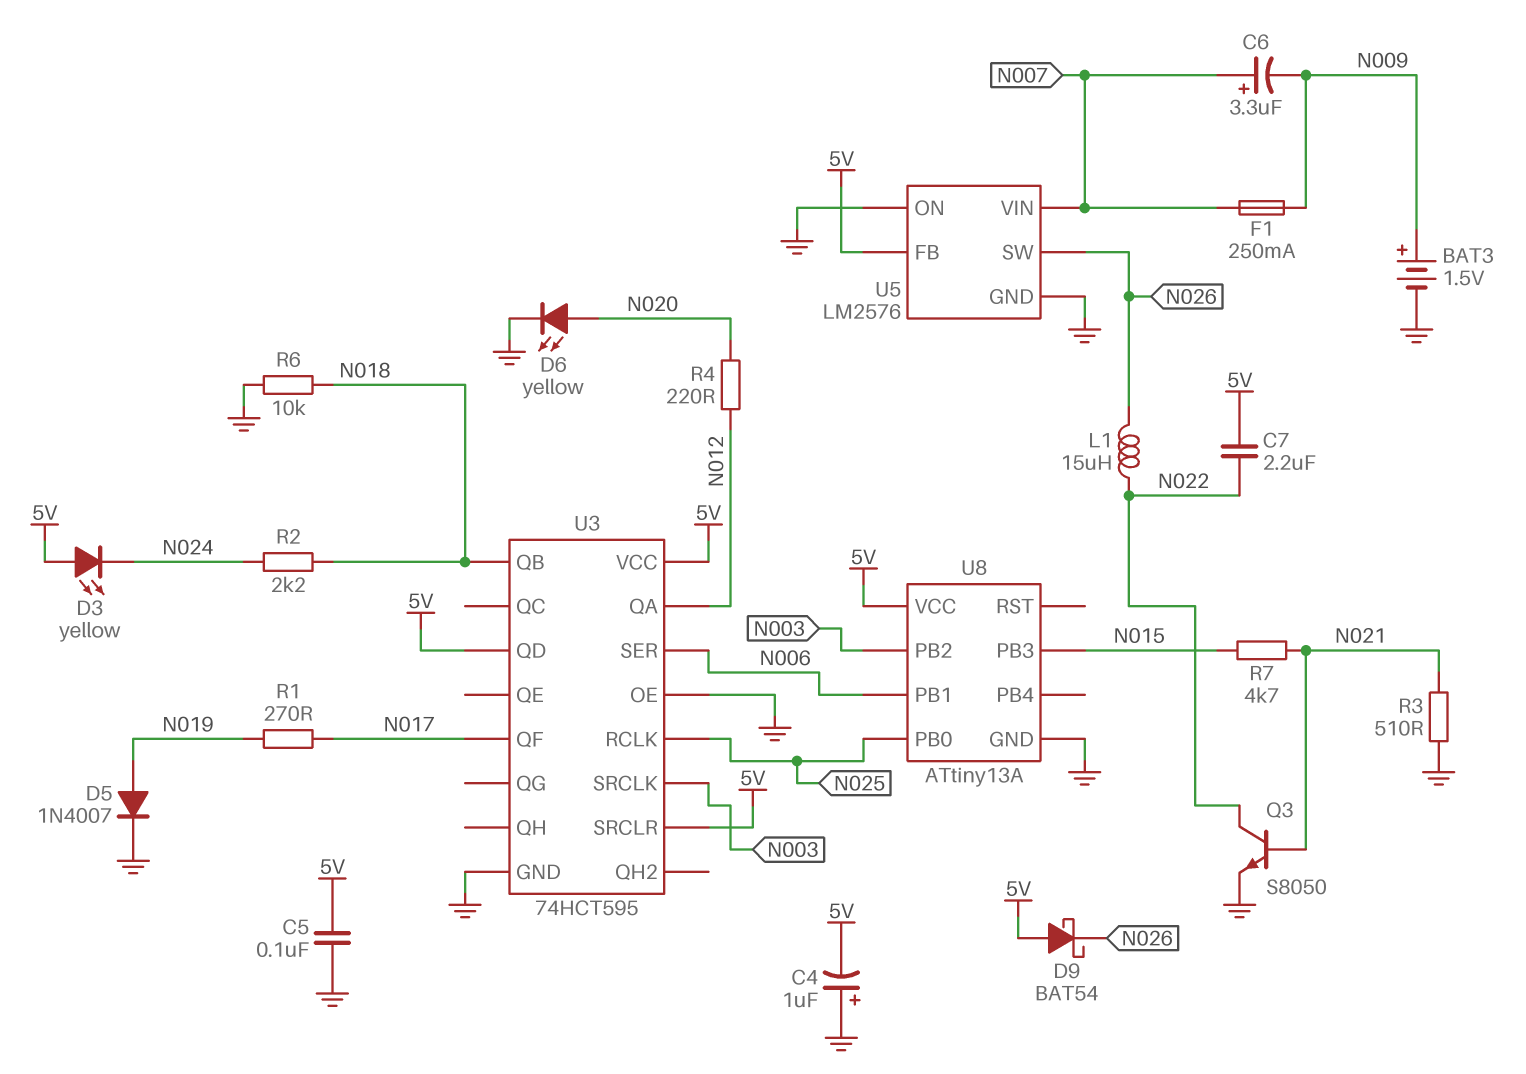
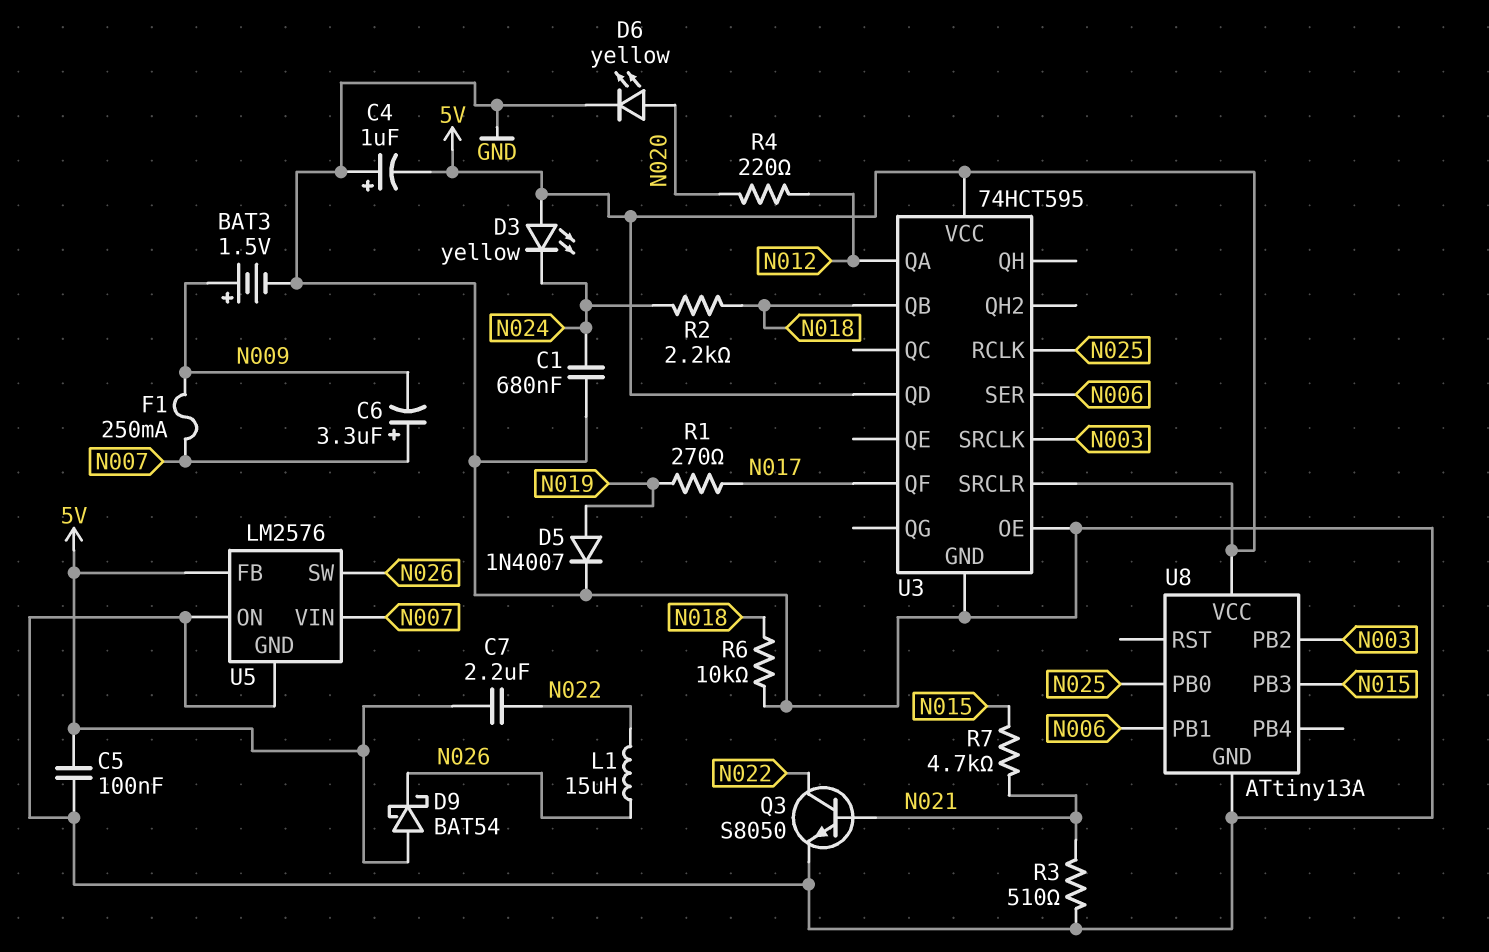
C1: none -> 680nF (GND, N024)

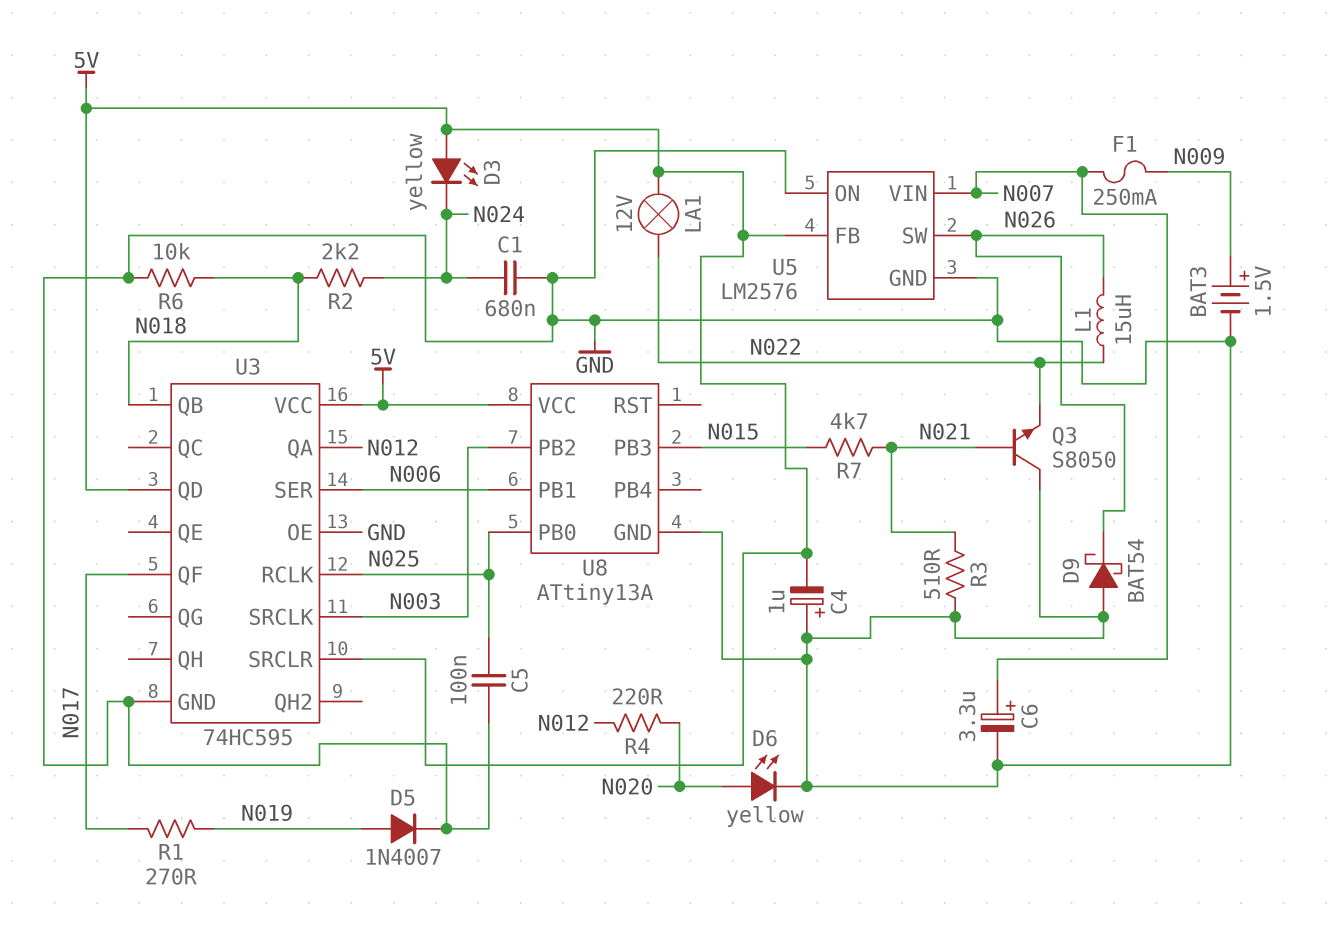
C5: 100nF (5V, GND) -> 100nF (GND, N025)
C6: 3.3uF (plus N007, minus N009) -> 3.3uF (plus N007, minus GND)
C7: 2.2uF (5V, N022) -> none
D9: schottky BAT54 (A 5V, K N026) -> schottky BAT54 (A GND, K N026)
LA1: none -> lamp 12V (5V, N022)
Q3: NPN S8050 (B N021, C N022, E GND) -> NPN S8050 (B N021, C GND, E N022)
U3: 74HCT595 -> 74HC595

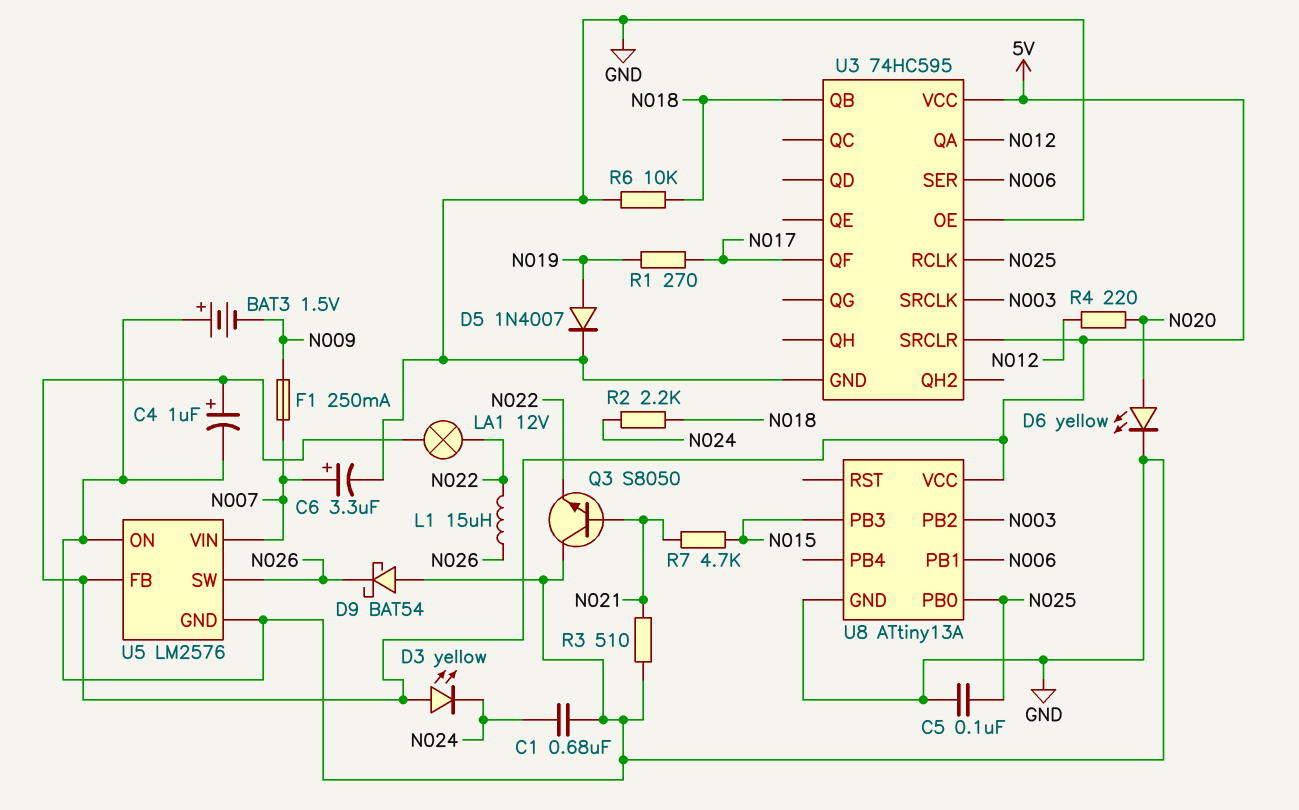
BAT3: 1.5V (plus N009, minus GND) -> 1.5V (plus GND, minus N009)
C4: 1uF (plus GND, minus 5V) -> 1uF (plus 5V, minus GND)
U3 pin QD: 5V -> none

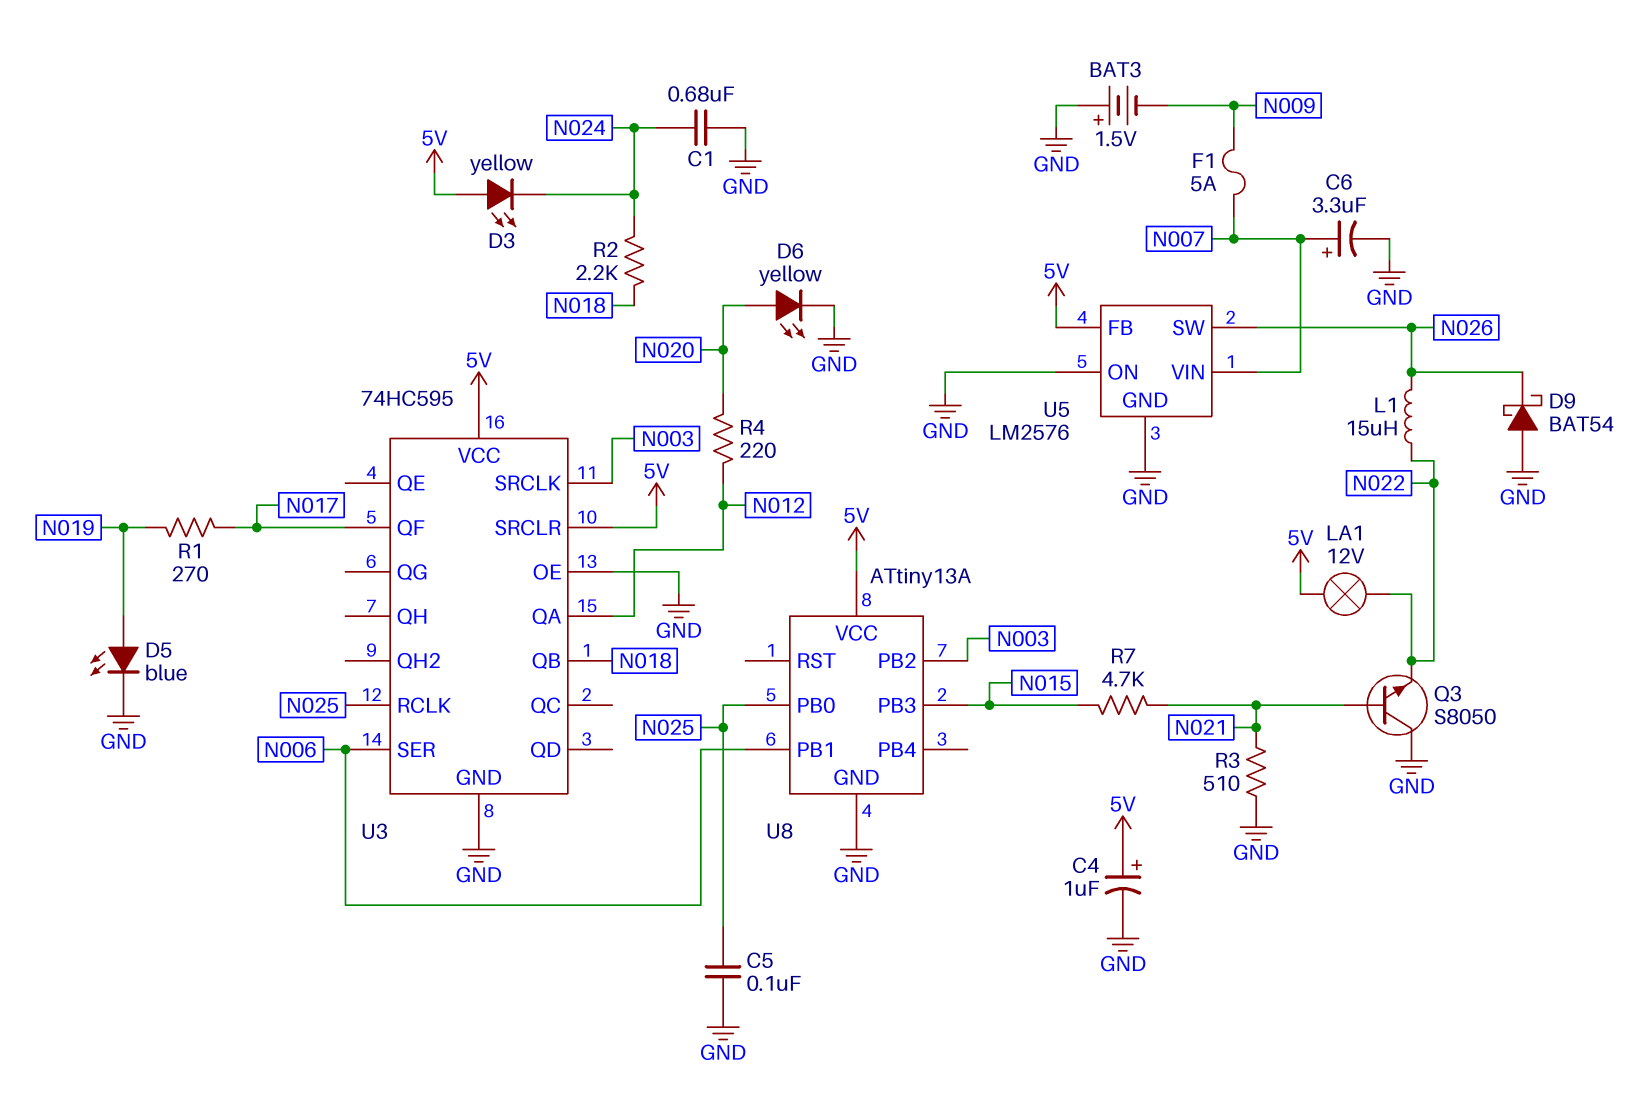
D5: diode 1N4007 (A N019, K GND) -> LED blue (A N019, K GND)
F1: 250mA (N007, N009) -> 5A (N007, N009)
R6: 10k (GND, N018) -> none

